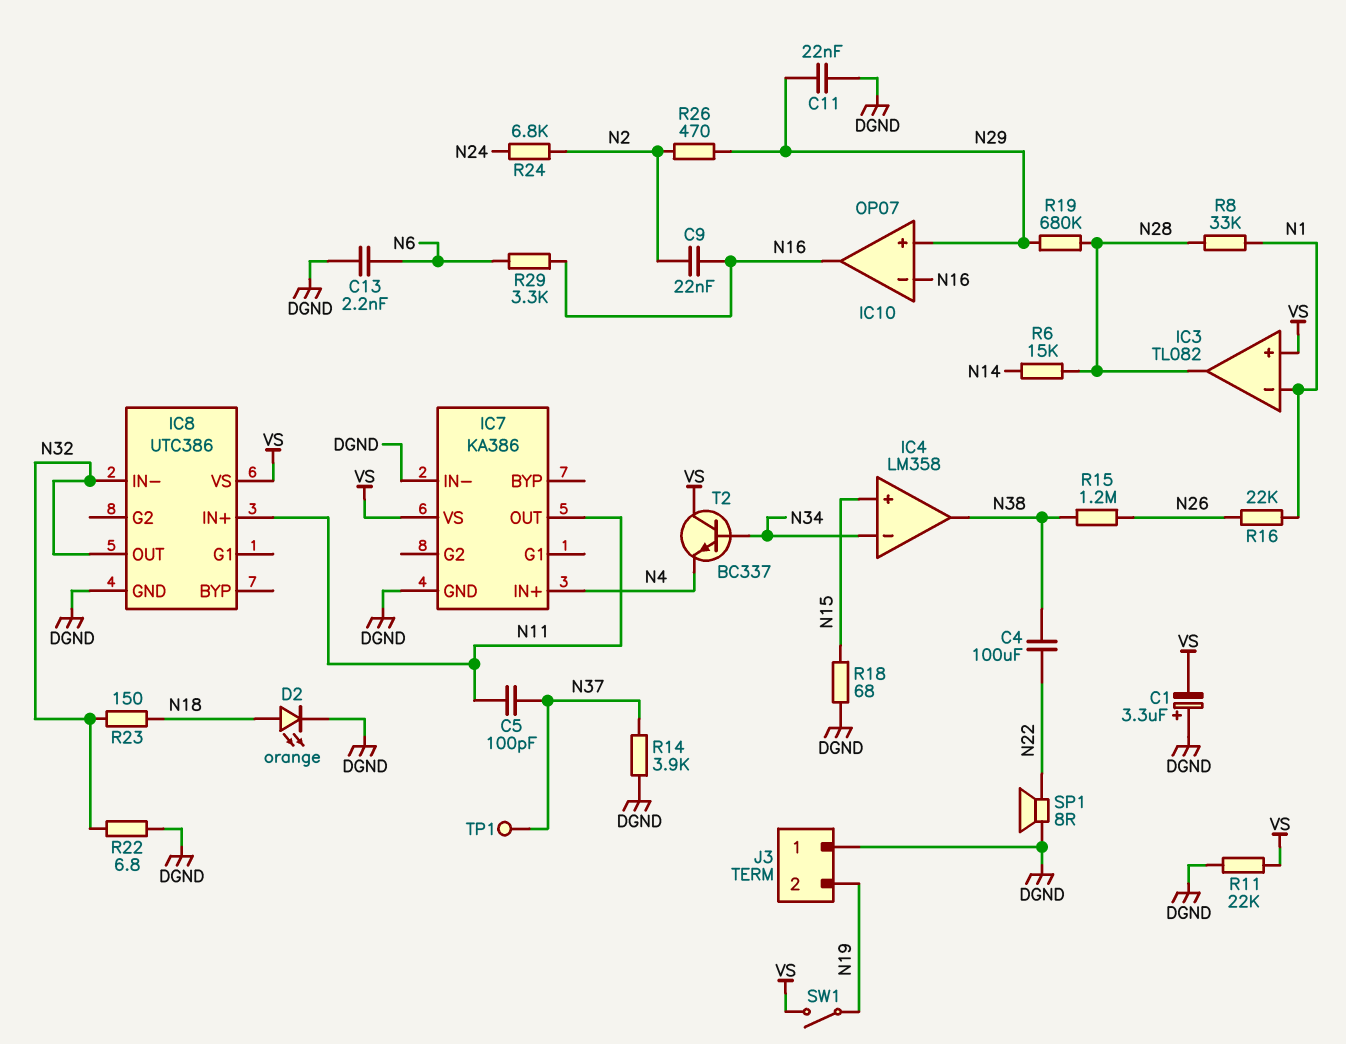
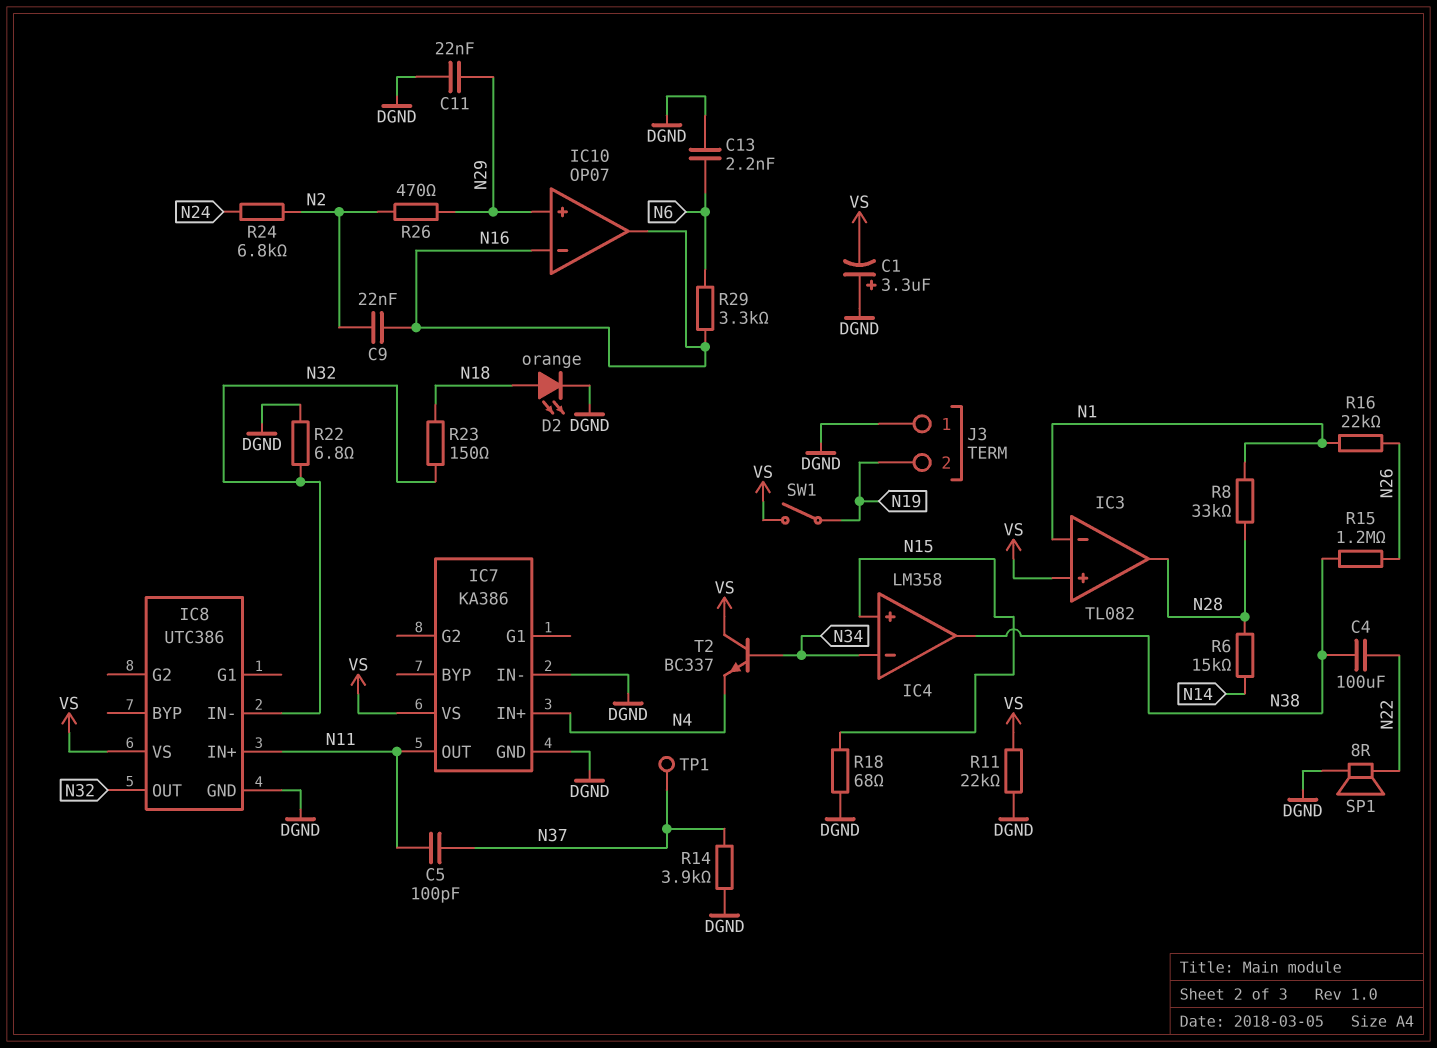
R19: 680k (N28, N29) -> none

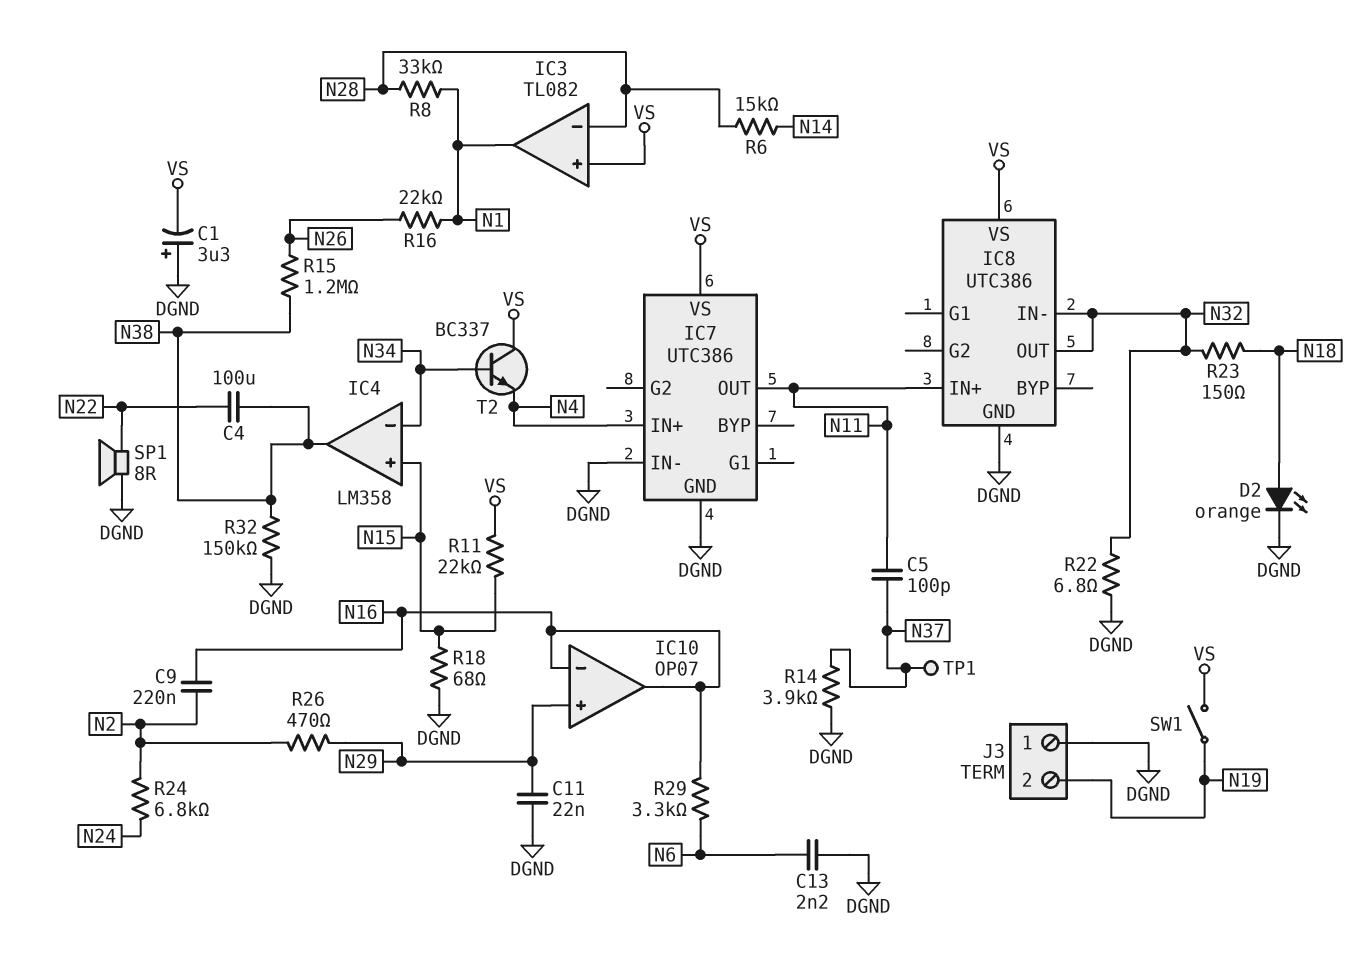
C9: 22nF (N2, N16) -> 220nF (N2, N16)
IC3 pin in-: N1 -> N28
IC3 pin out: N28 -> N1
IC7: KA386 -> UTC386
R11: 22k (DGND, VS) -> 22k (N15, VS)
R32: none -> 150k (DGND, N38)

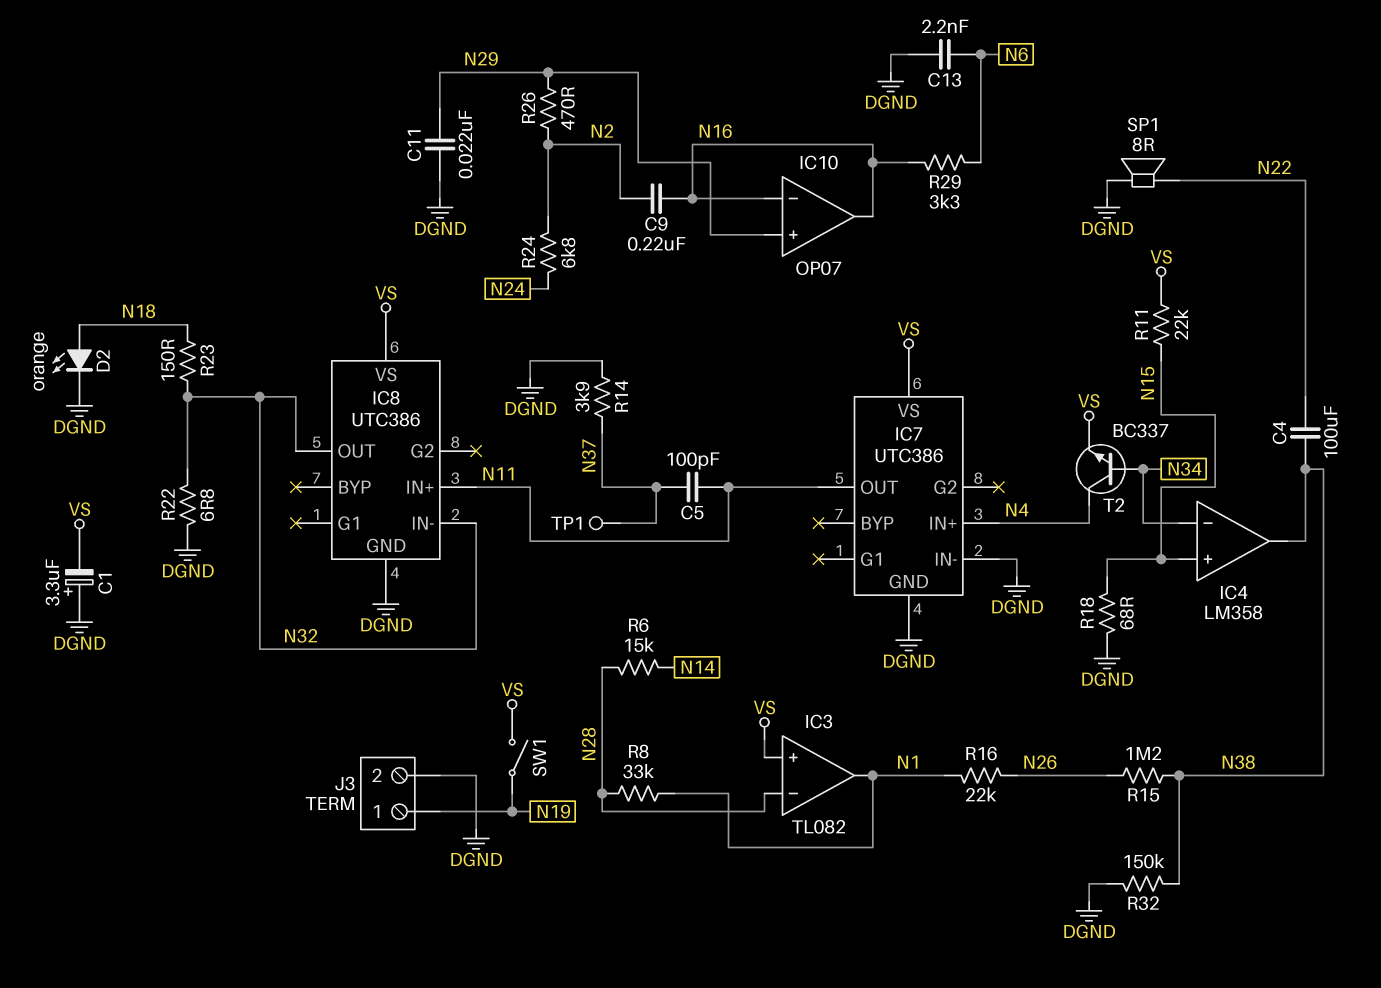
J3 pin 1: DGND -> N19
J3 pin 2: N19 -> DGND
T2: NPN BC337 (B N34, C VS, E N4) -> NPN BC337 (B N34, C N4, E VS)

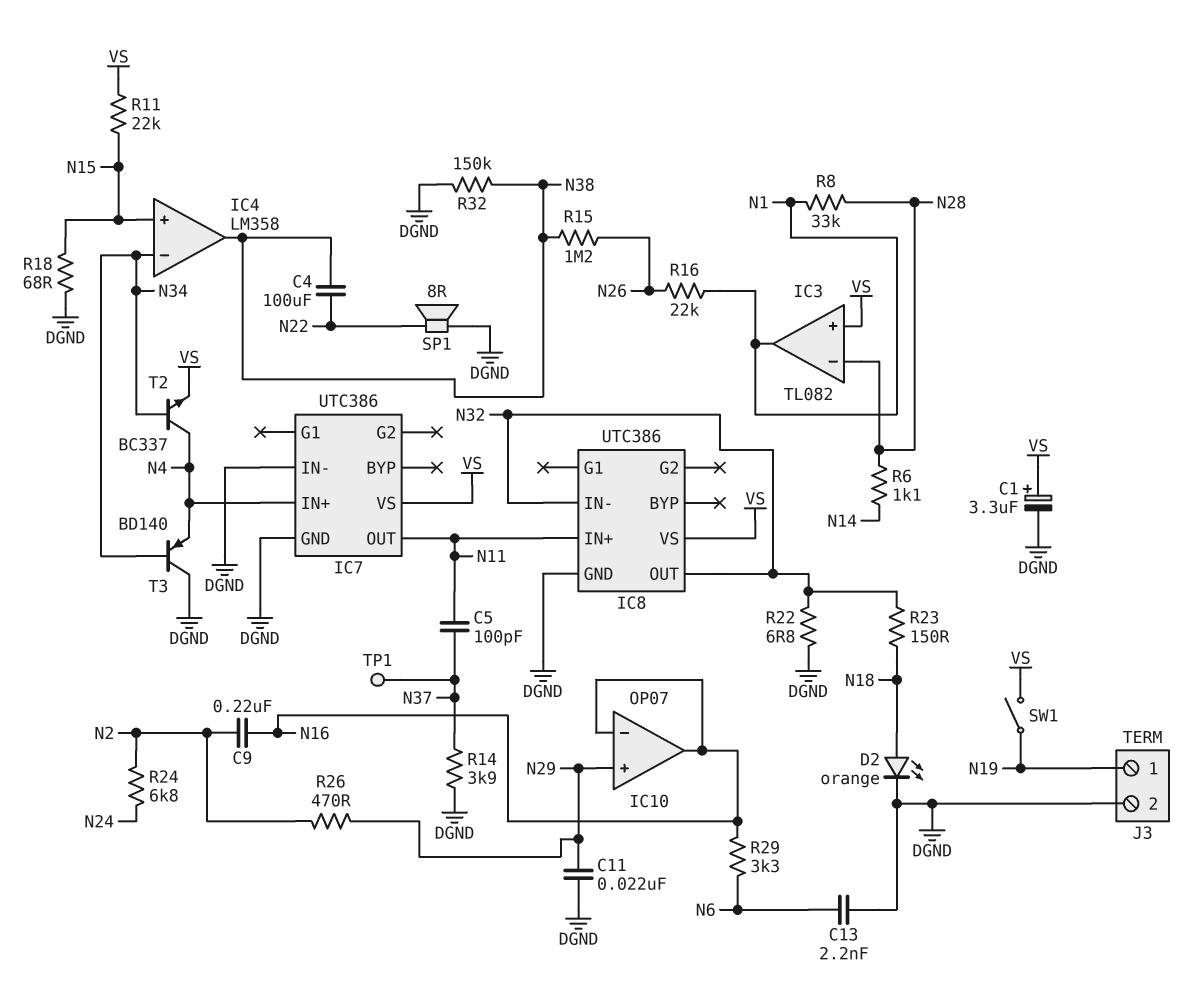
C1: 3.3uF (plus DGND, minus VS) -> 3.3uF (plus VS, minus DGND)
R6: 15k (N14, N28) -> 1.1k (N14, N28)
T3: none -> PNP BD140 (B N34, C DGND, E N4)

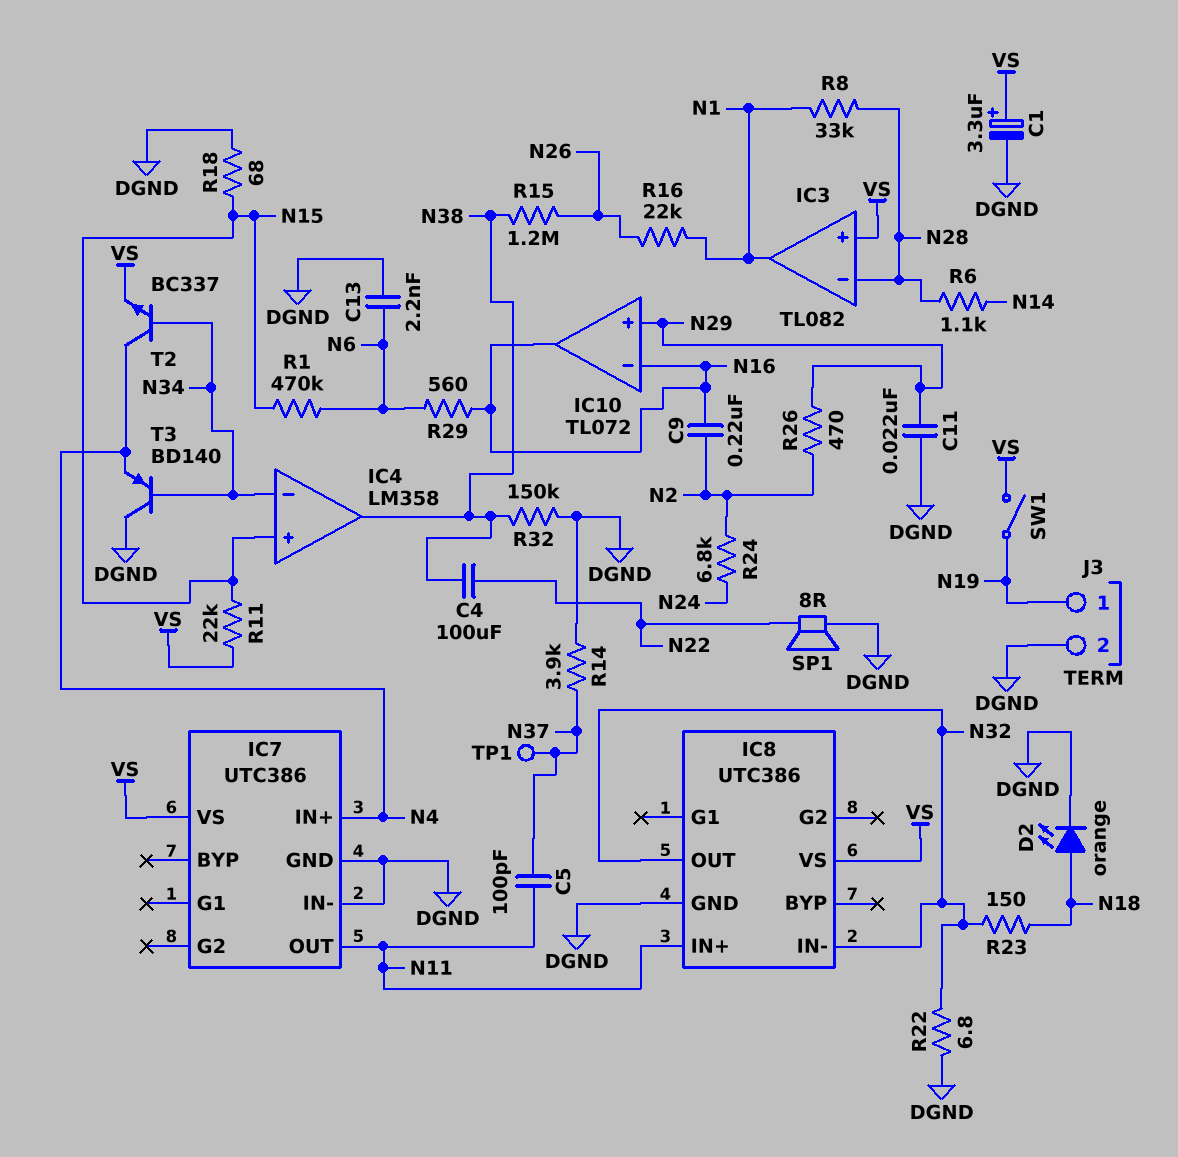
IC10: OP07 -> TL072
R1: none -> 470k (N6, N15)
R29: 3.3k (N6, N16) -> 560 (N6, N16)

